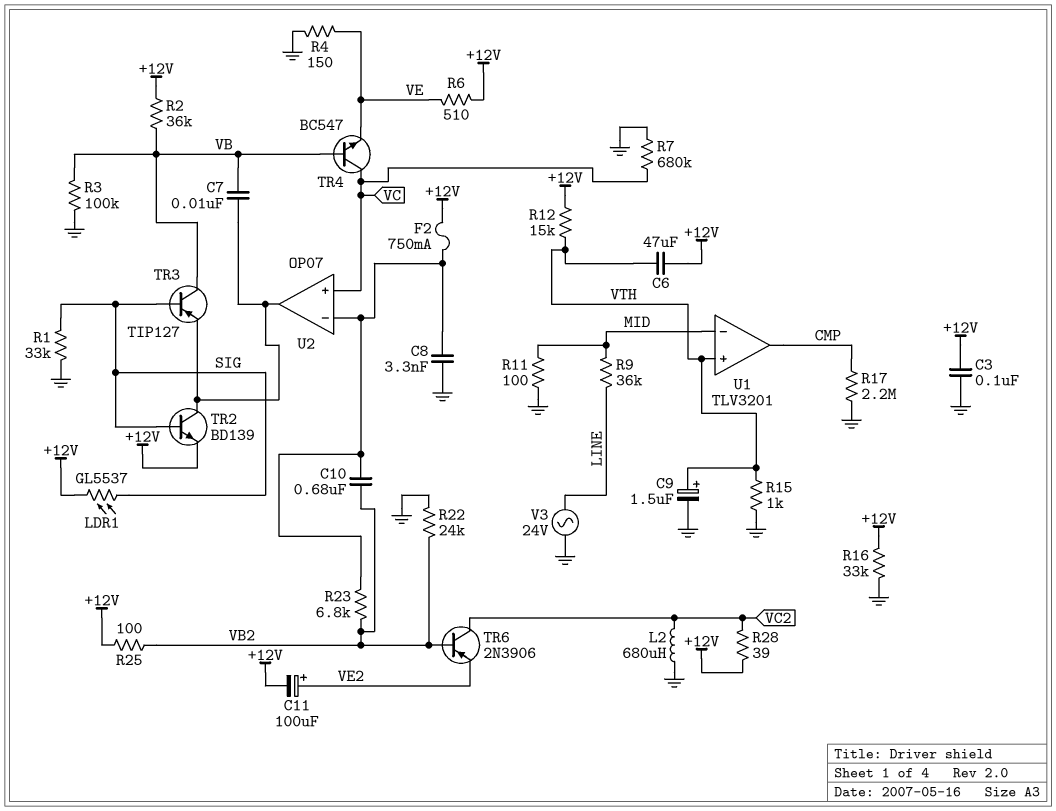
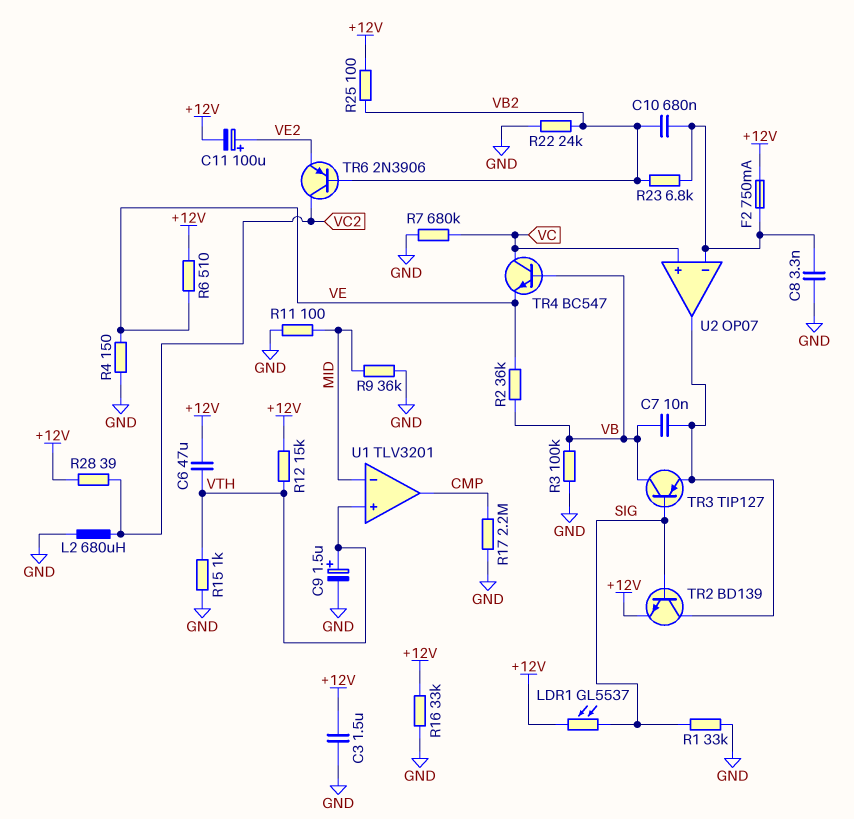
C3: 100nF (+12V, GND) -> 1.5uF (+12V, GND)
R2: 36k (+12V, VB) -> 36k (VB, VE)
R9: 36k (LINE, MID) -> 36k (GND, MID)
V3: AC 24V (GND, LINE) -> none

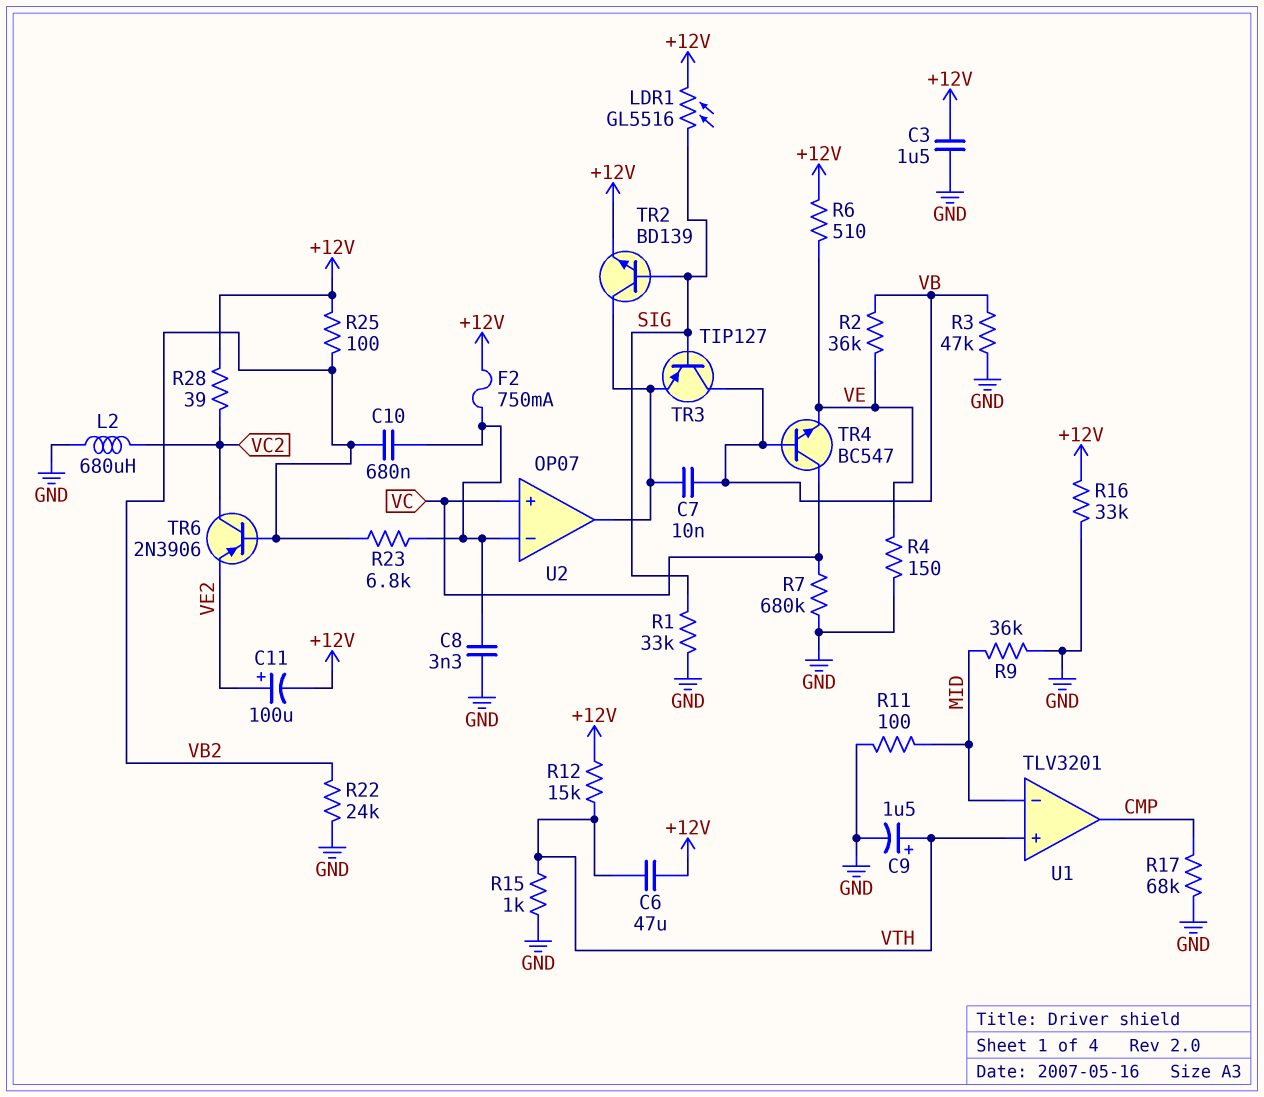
LDR1: GL5537 (+12V, SIG) -> GL5516 (+12V, SIG)
R3: 100k (GND, VB) -> 47k (GND, VB)
R17: 2.2M (CMP, GND) -> 68k (CMP, GND)

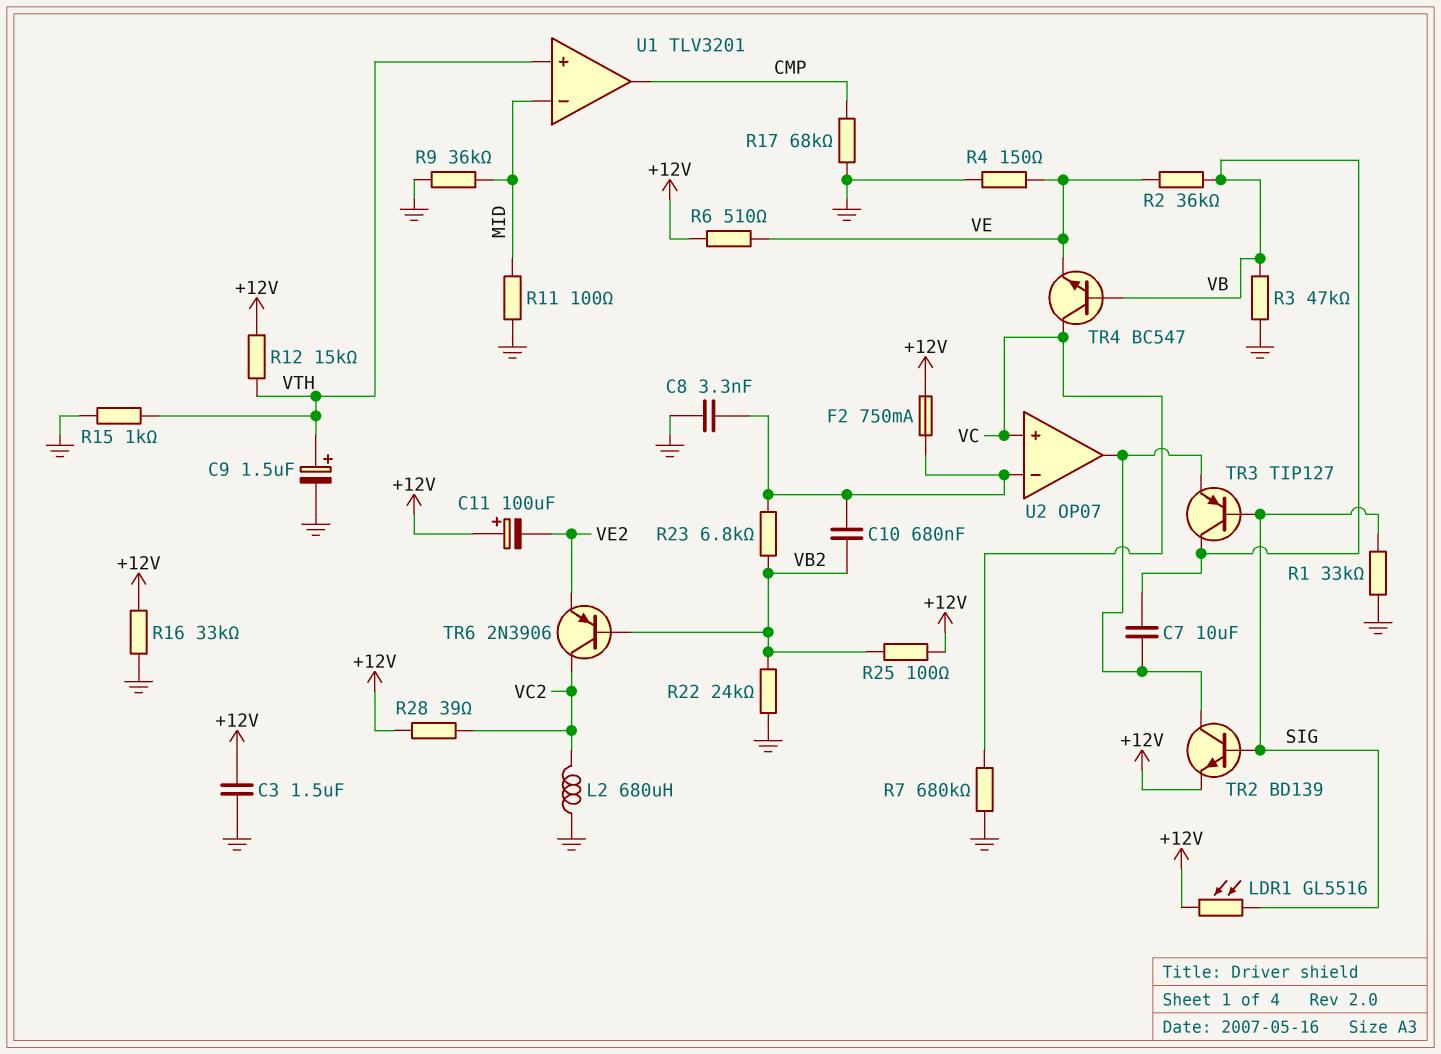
C6: 47uF (+12V, VTH) -> none
C7: 10nF (U2/out, VB) -> 10uF (U2/out, VB)
C11: 100uF (plus VE2, minus +12V) -> 100uF (plus +12V, minus VE2)

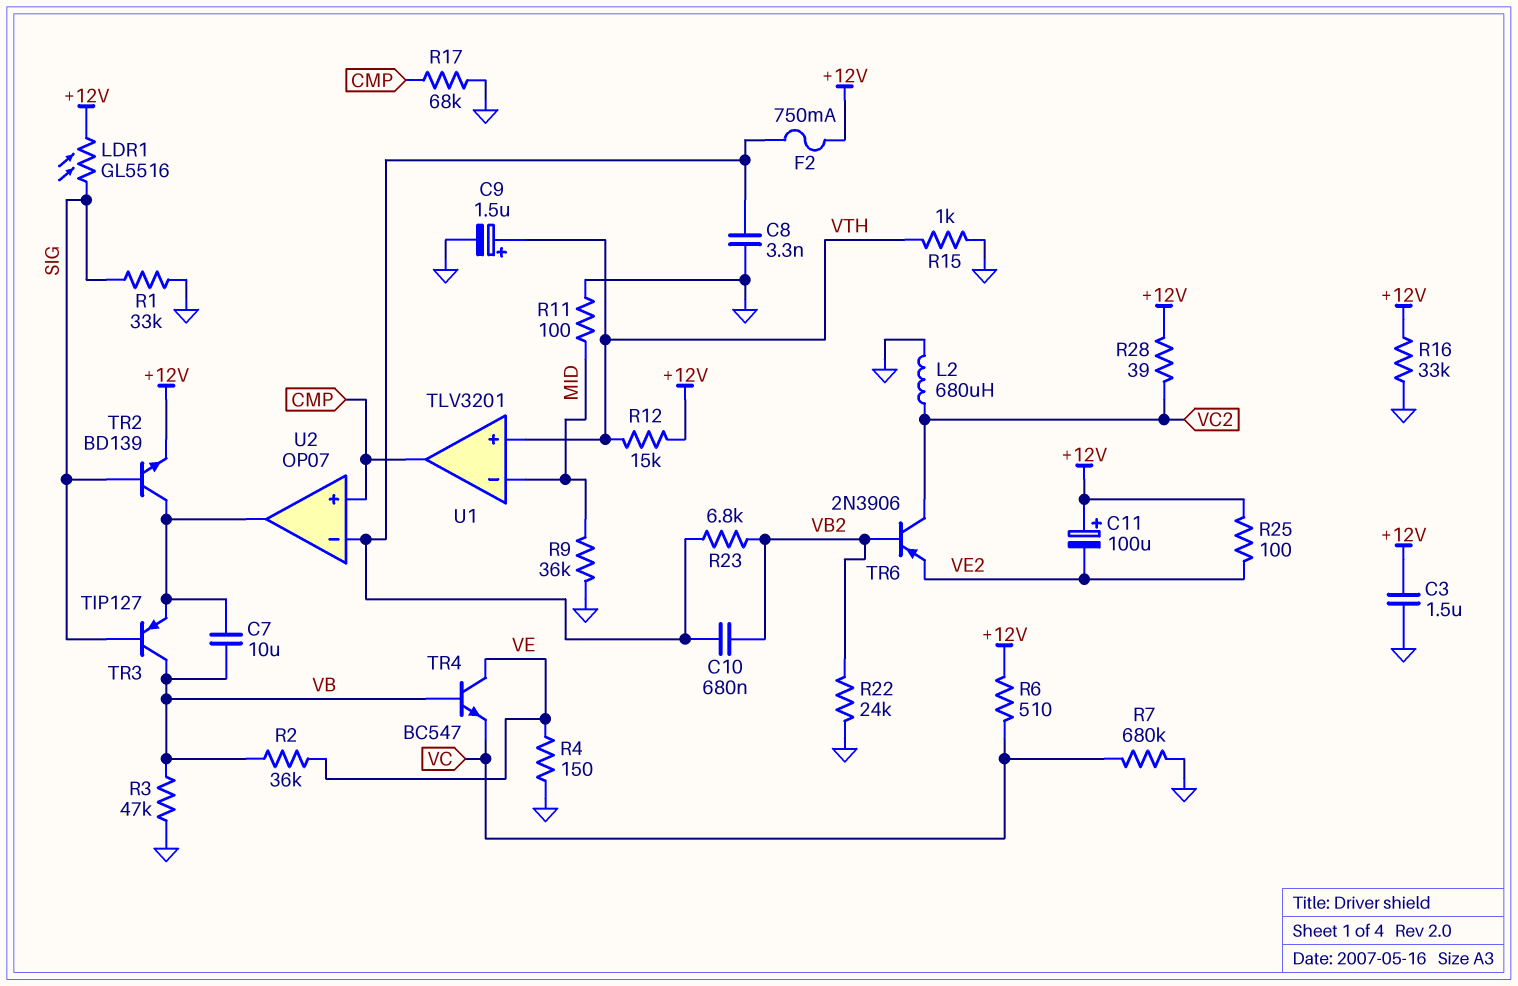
R6: 510 (+12V, VE) -> 510 (+12V, VC)
R25: 100 (+12V, VB2) -> 100 (+12V, VE2)
TR4: NPN BC547 (B VB, C VC, E VE) -> NPN BC547 (B VB, C VE, E VC)
U2 pin in+: VC -> CMP

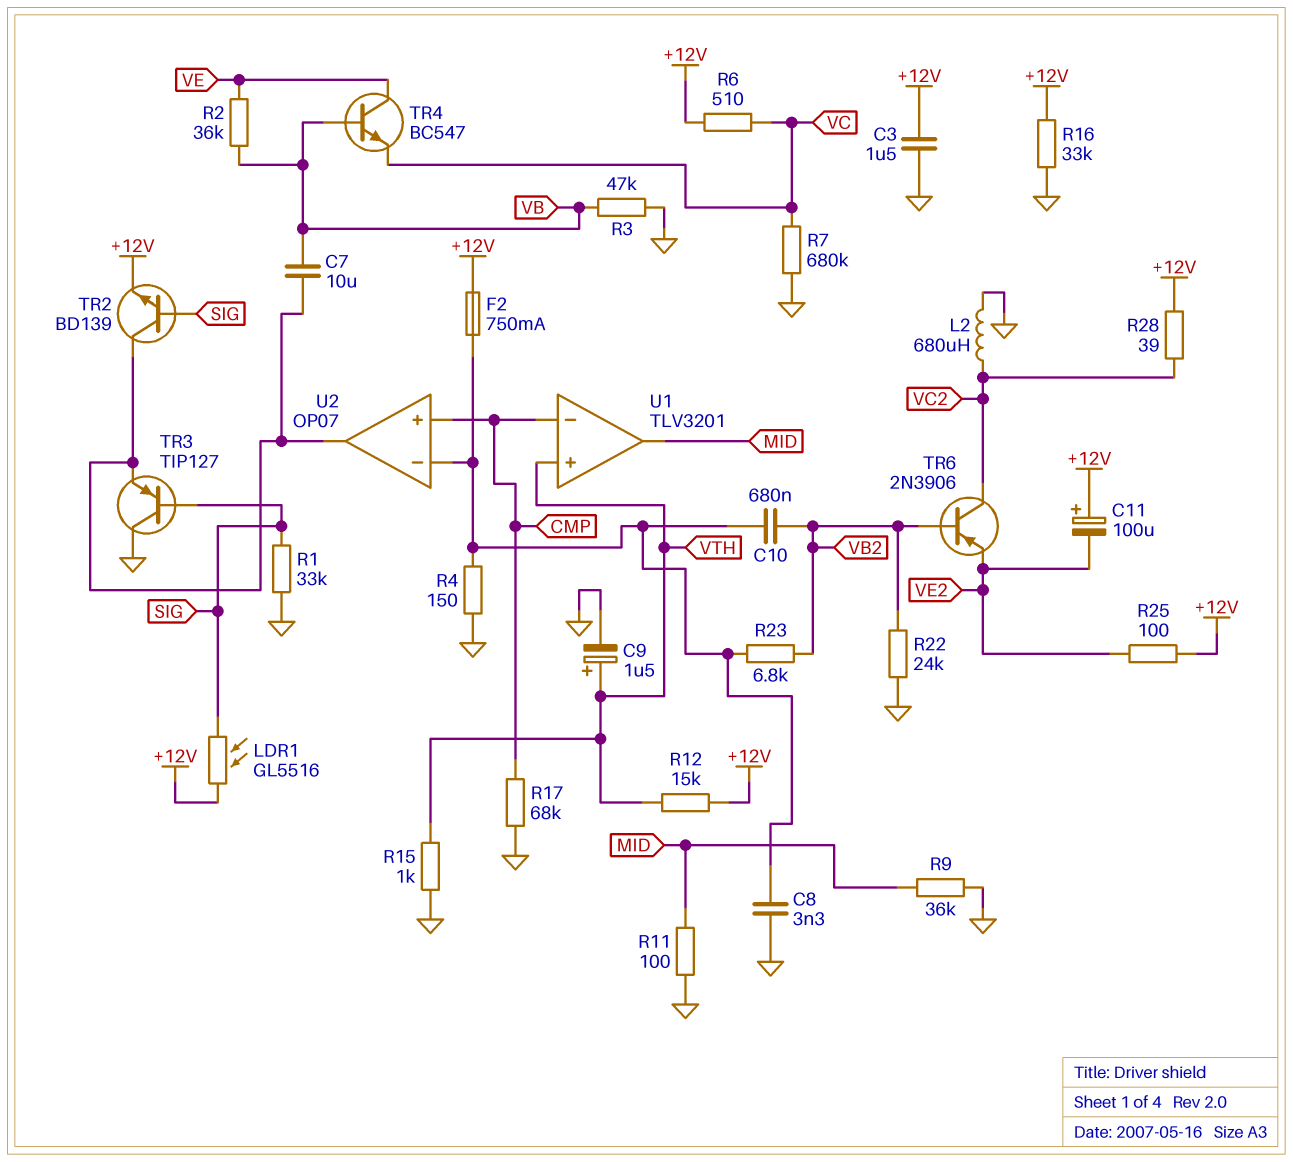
R4: 150 (GND, VE) -> 150 (GND, U2/in-)
TR3: PNP TIP127 (B SIG, C VB, E U2/out) -> PNP TIP127 (B SIG, C GND, E U2/out)
U1 pin in-: MID -> CMP
U1 pin out: CMP -> MID

